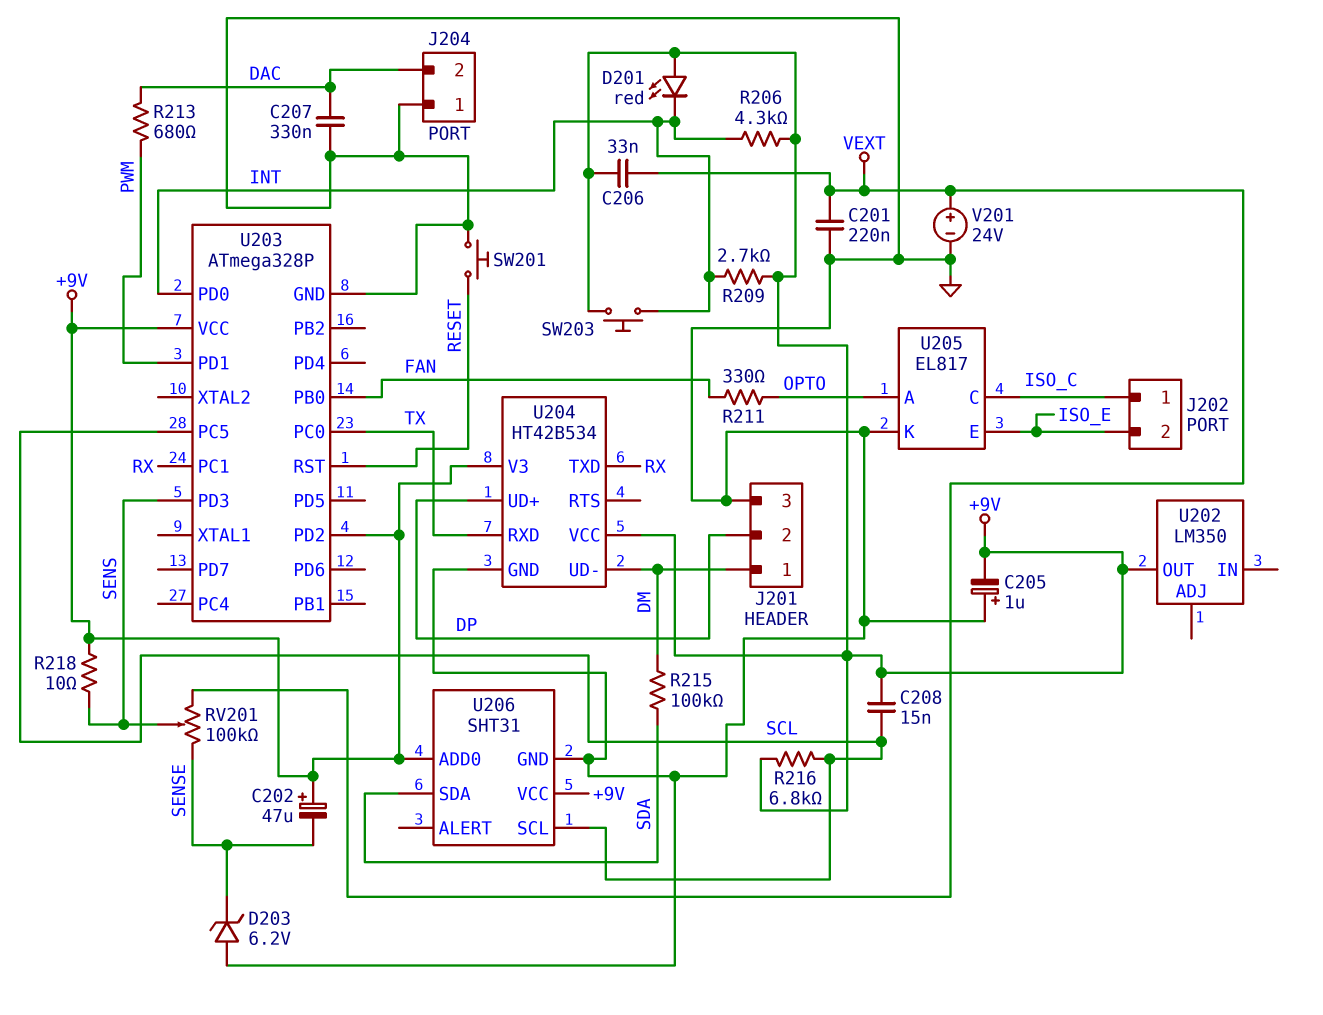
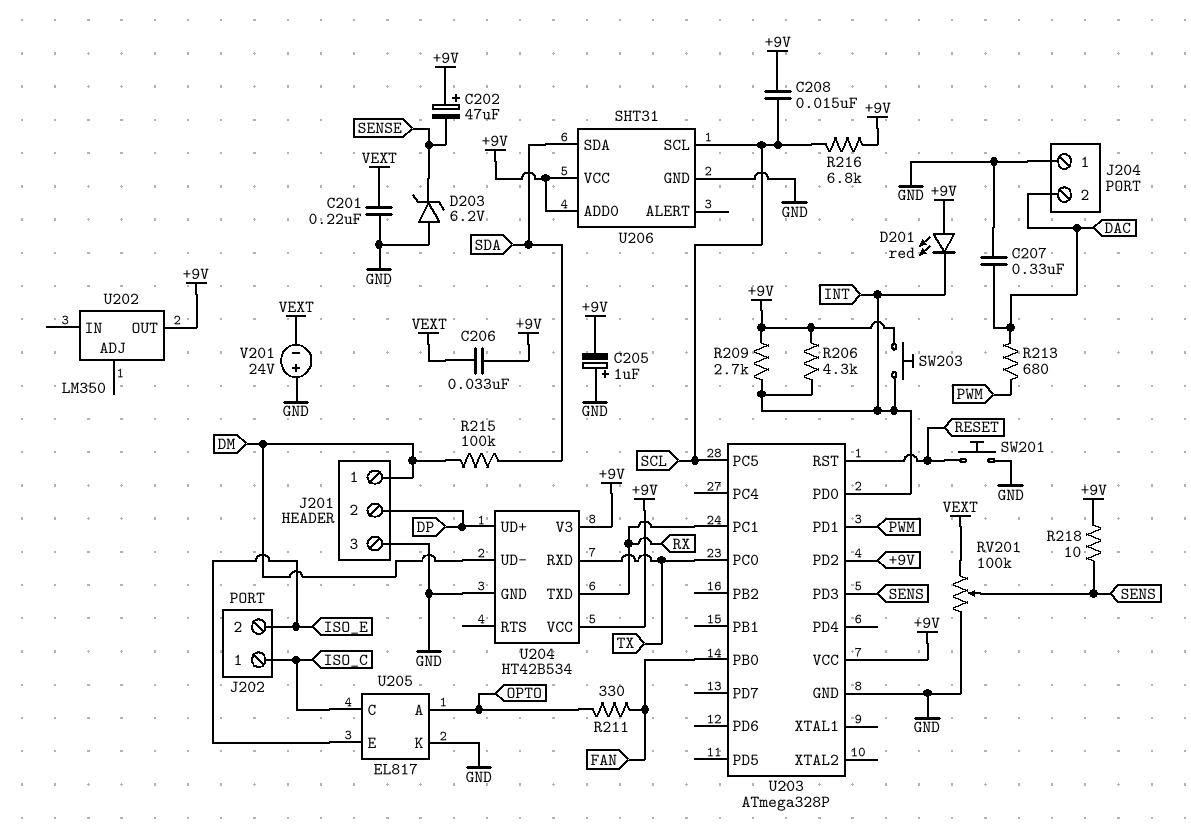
RV201: 100k (SENSE, VEXT, wiper SENS) -> 100k (GND, VEXT, wiper SENS)
V201: 24V (plus VEXT, minus GND) -> 24V (plus GND, minus VEXT)

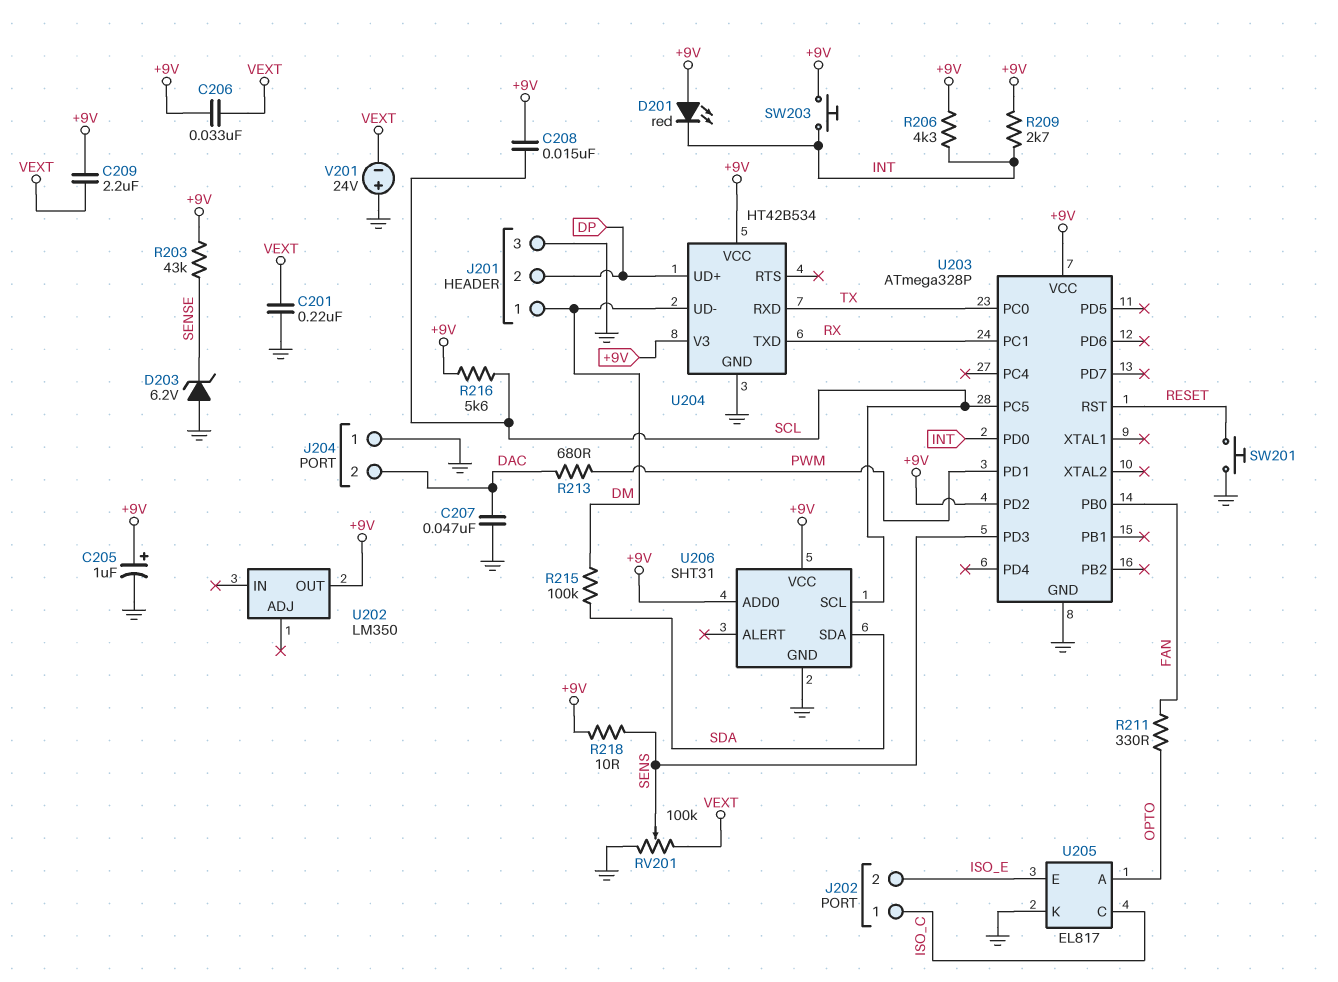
C202: 47uF (plus +9V, minus SENSE) -> none
C205: 1uF (plus GND, minus +9V) -> 1uF (plus +9V, minus GND)
C207: 330nF (DAC, GND) -> 47nF (DAC, GND)
C209: none -> 2.2uF (+9V, VEXT)
R203: none -> 43k (+9V, SENSE)
R216: 6.8k (+9V, SCL) -> 5.6k (+9V, SCL)

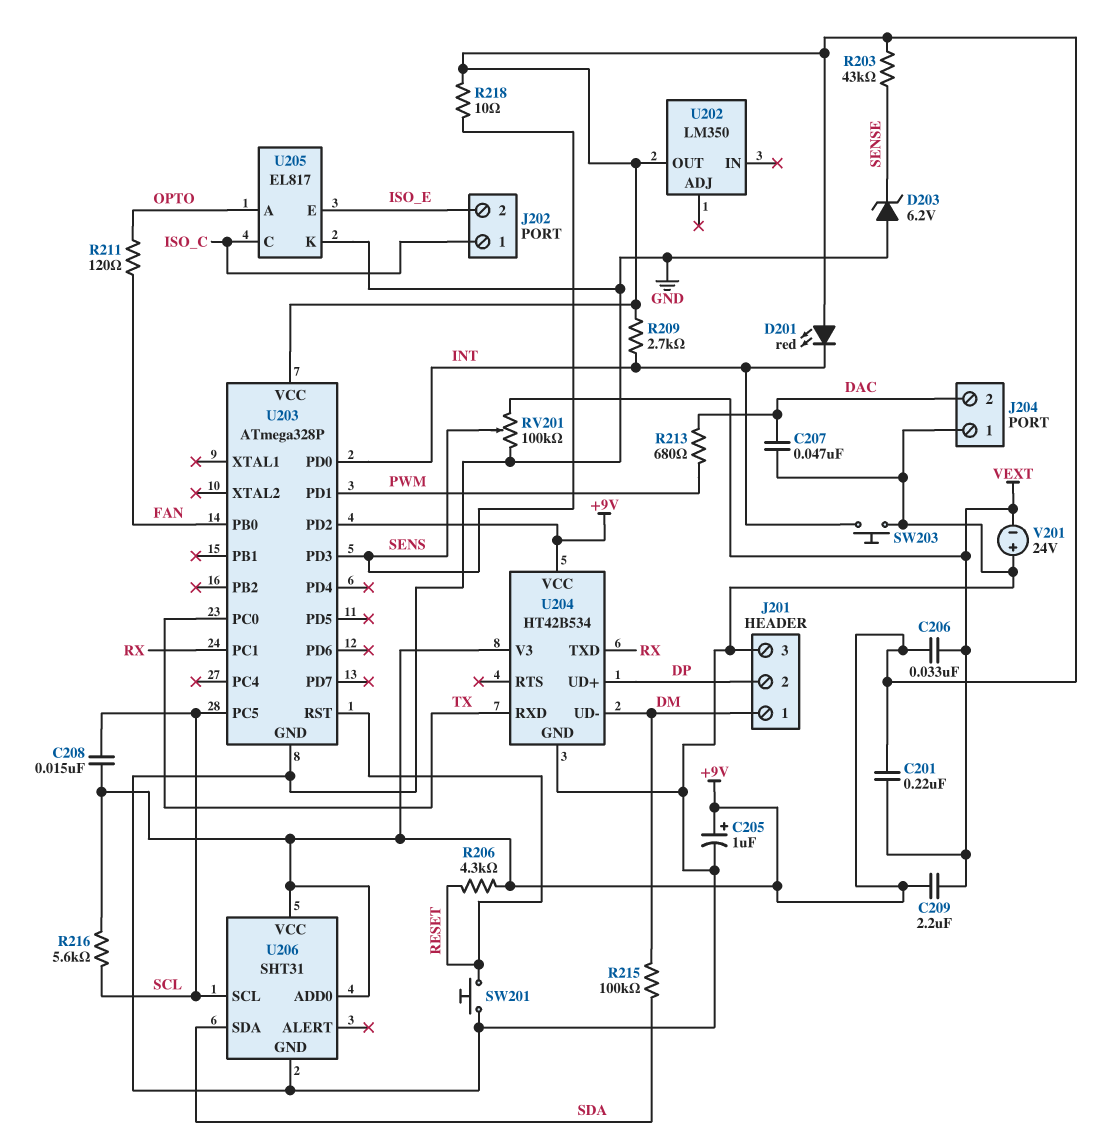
C201: 220nF (GND, VEXT) -> 220nF (+9V, VEXT)
R206: 4.3k (+9V, INT) -> 4.3k (+9V, RESET)
R211: 330 (FAN, OPTO) -> 120 (FAN, OPTO)
SW203: button (+9V, INT) -> button (GND, INT)

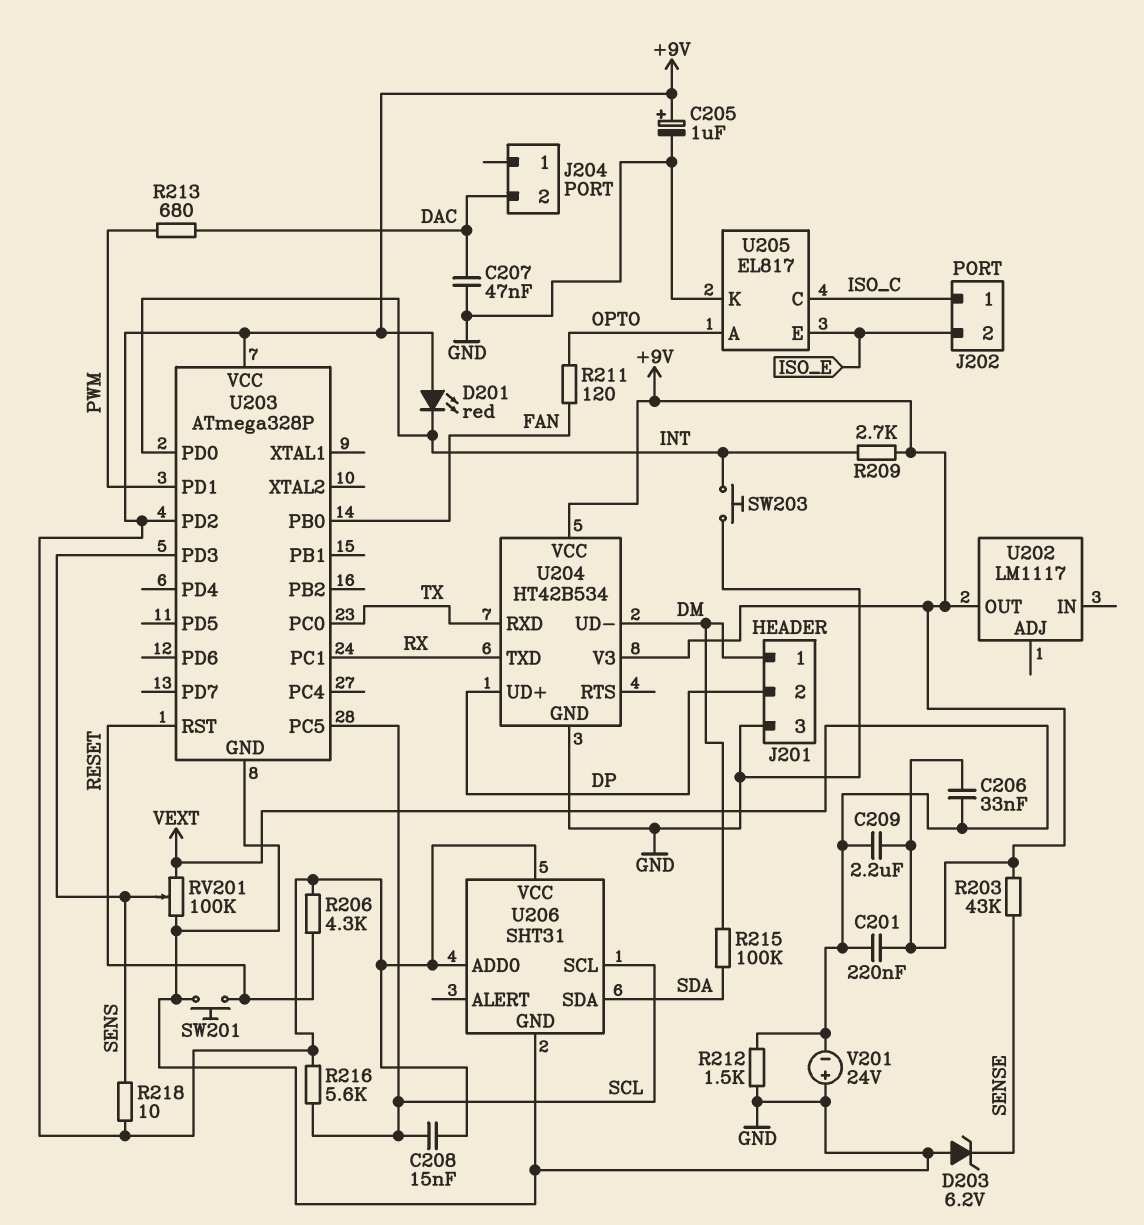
J204 pin 1: GND -> none
R212: none -> 1.5k (GND, VEXT)
U202: LM350 -> LM1117

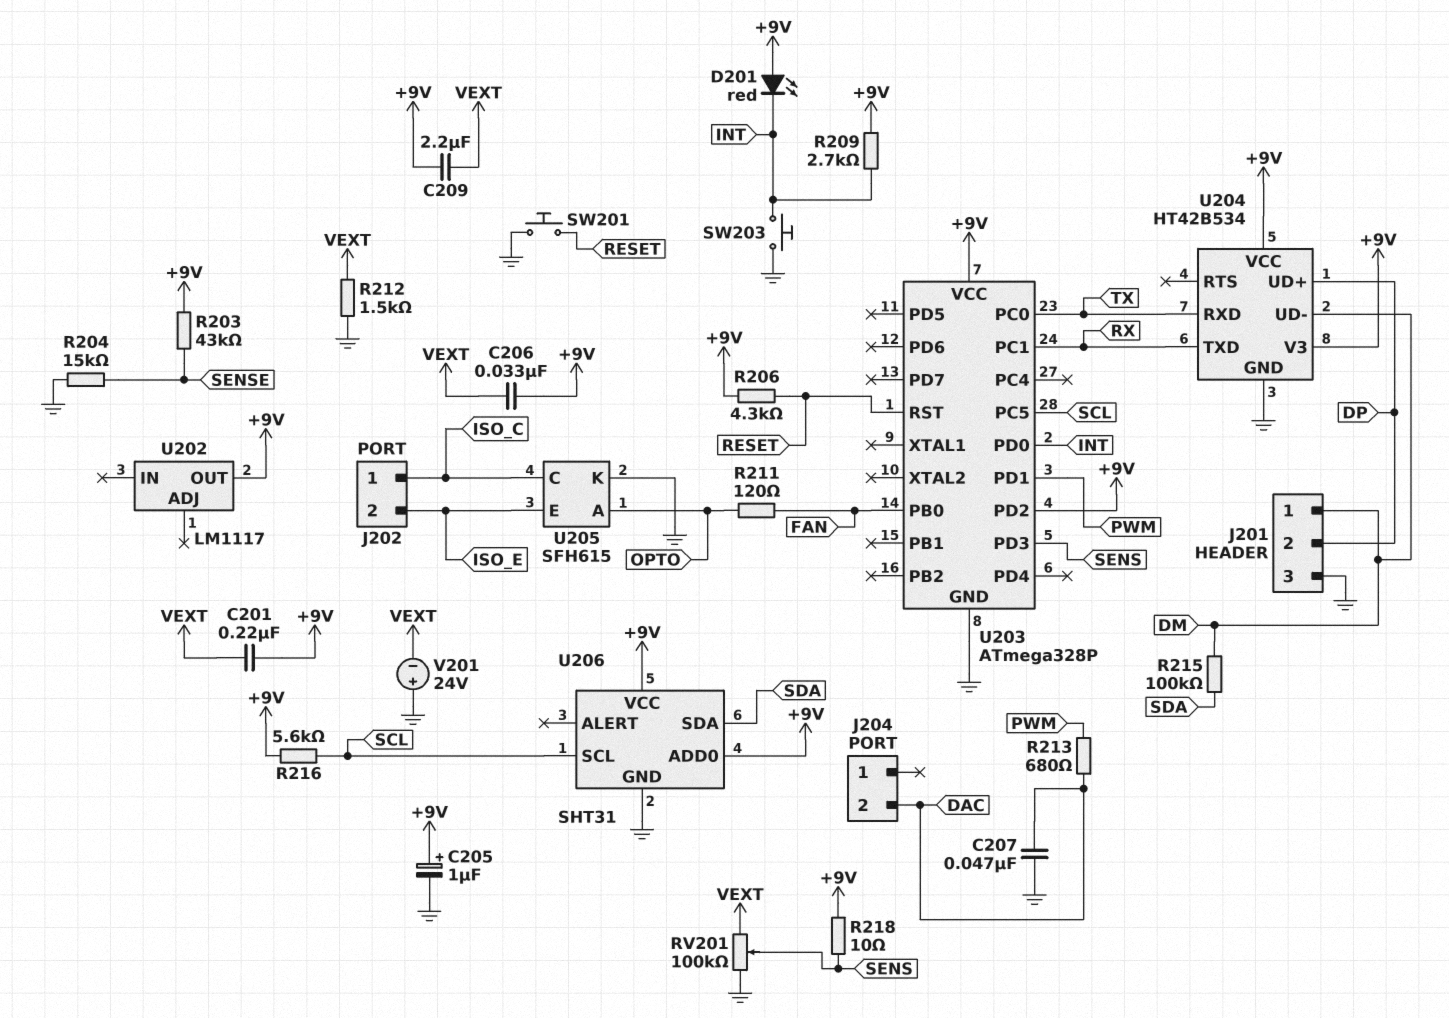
C208: 15nF (+9V, SCL) -> none
D203: zener 6.2V (A GND, K SENSE) -> none
R204: none -> 15k (GND, SENSE)
U205: EL817 -> SFH615

